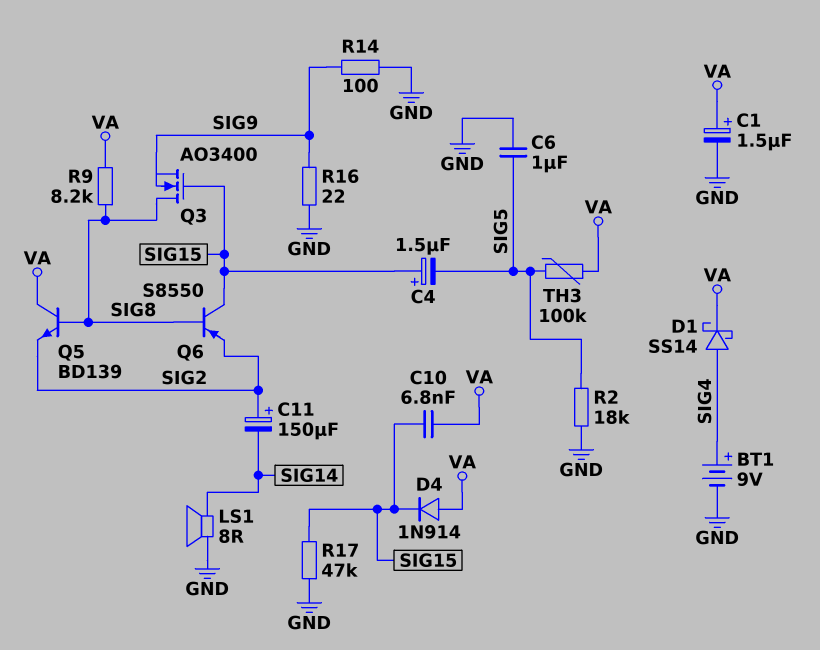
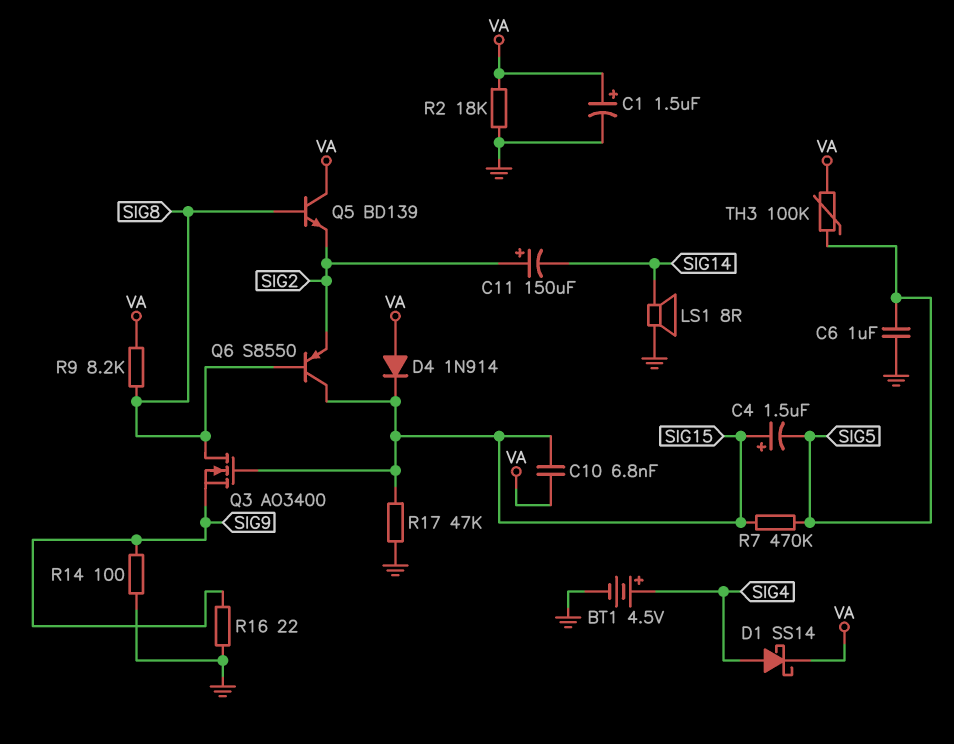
BT1: 9V (plus SIG4, minus GND) -> 4.5V (plus SIG4, minus GND)
R2: 18k (GND, SIG5) -> 18k (GND, VA)
R7: none -> 470k (SIG5, SIG15)

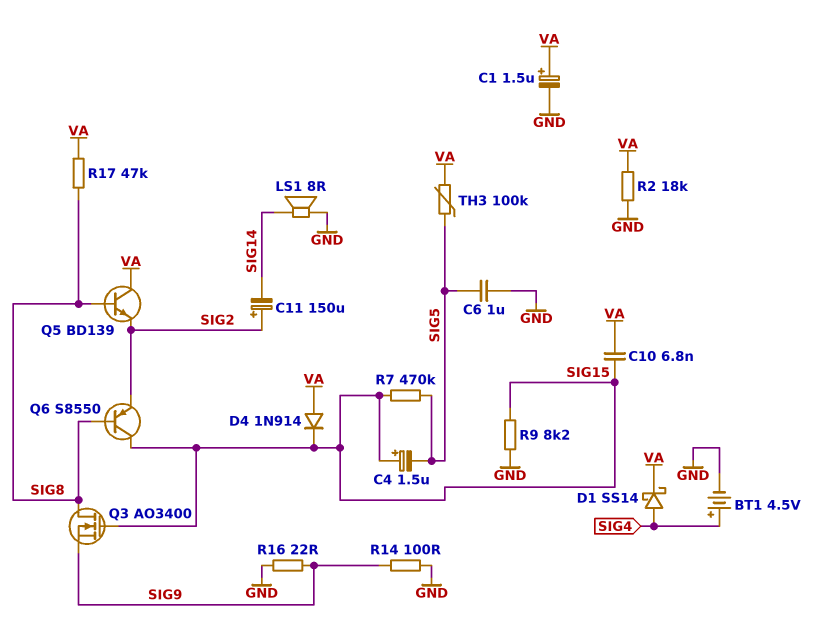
R9: 8.2k (SIG8, VA) -> 8.2k (GND, SIG15)
R17: 47k (GND, SIG15) -> 47k (SIG8, VA)

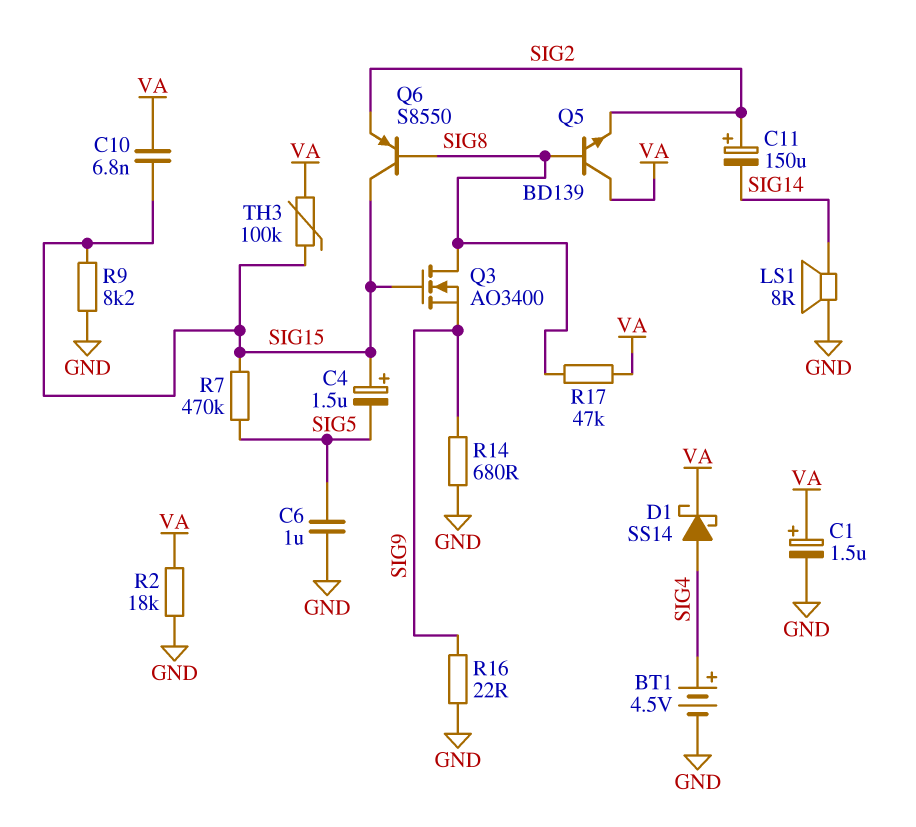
D4: diode 1N914 (A VA, K SIG15) -> none
R14: 100 (GND, SIG9) -> 680 (GND, SIG9)
TH3: 100k (SIG5, VA) -> 100k (SIG15, VA)

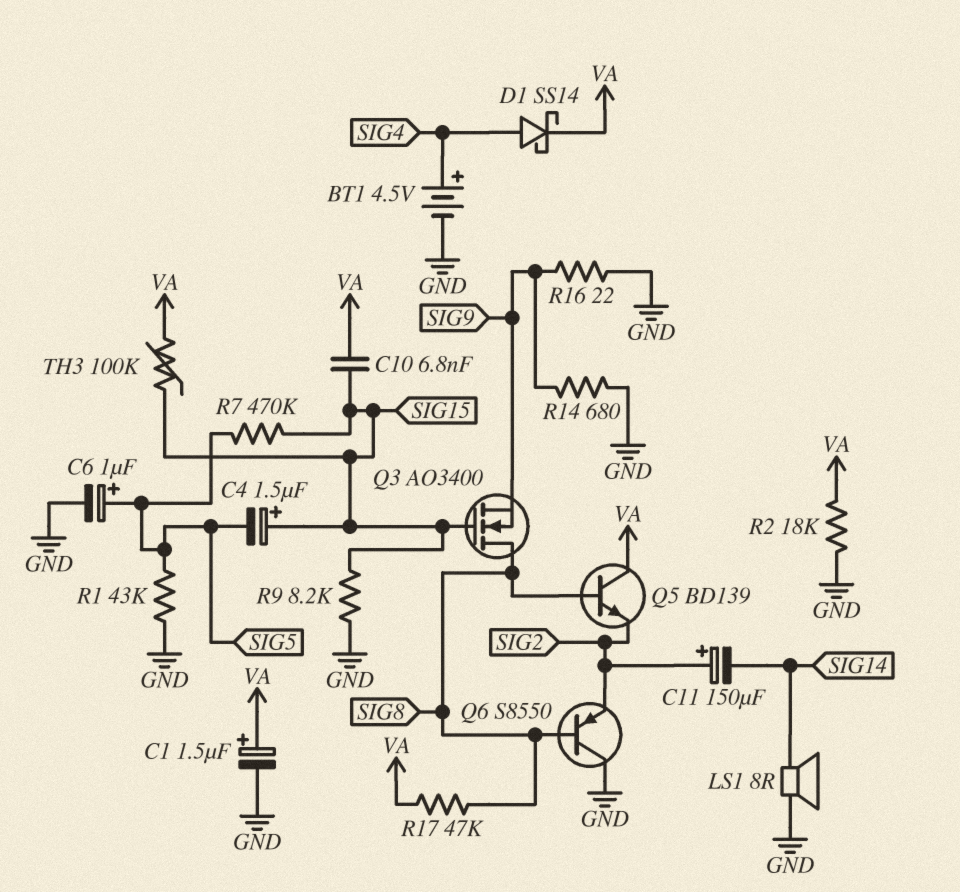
C6: 1uF (GND, SIG5) -> 1uF (plus SIG5, minus GND)
Q6: PNP S8550 (B SIG8, C SIG15, E SIG2) -> PNP S8550 (B SIG8, C GND, E SIG2)
R1: none -> 43k (GND, SIG5)

